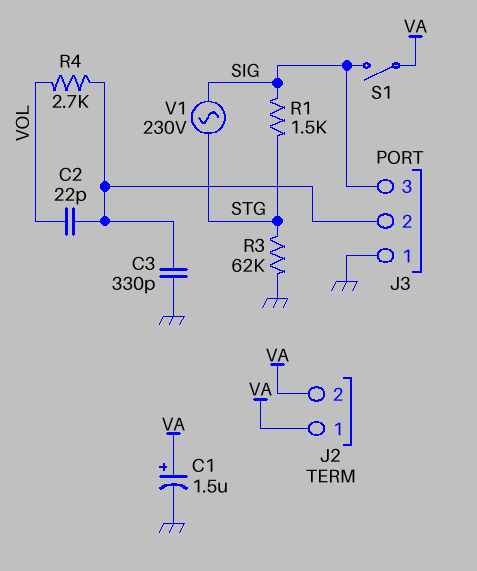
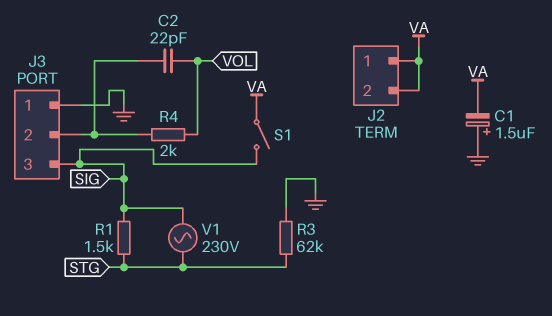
C1: 1.5uF (plus VA, minus GND) -> 1.5uF (plus GND, minus VA)
C3: 330pF (GND, J3/2) -> none
R4: 2.7k (J3/2, VOL) -> 2k (J3/2, VOL)

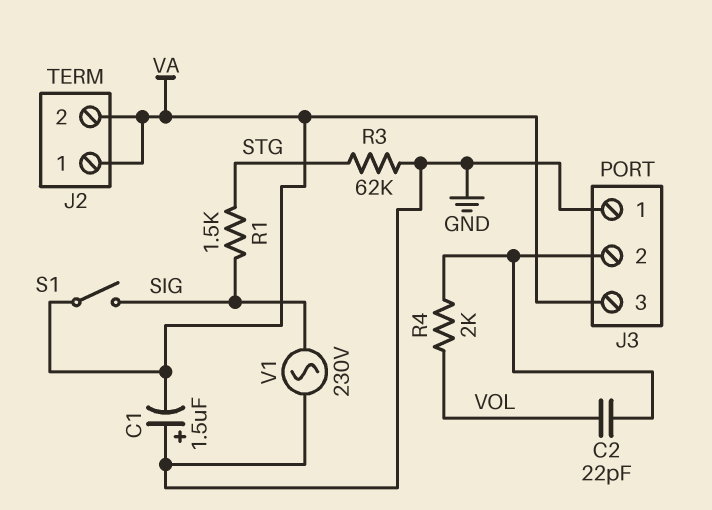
J3 pin 3: SIG -> VA
V1: AC 230V (SIG, STG) -> AC 230V (GND, SIG)

